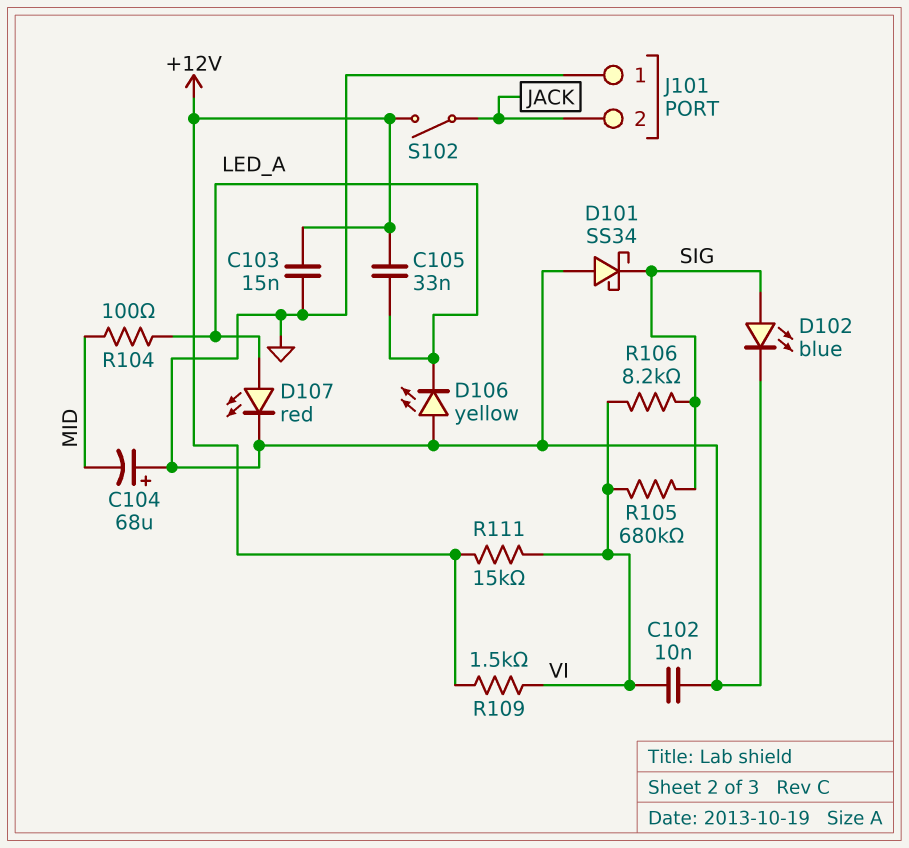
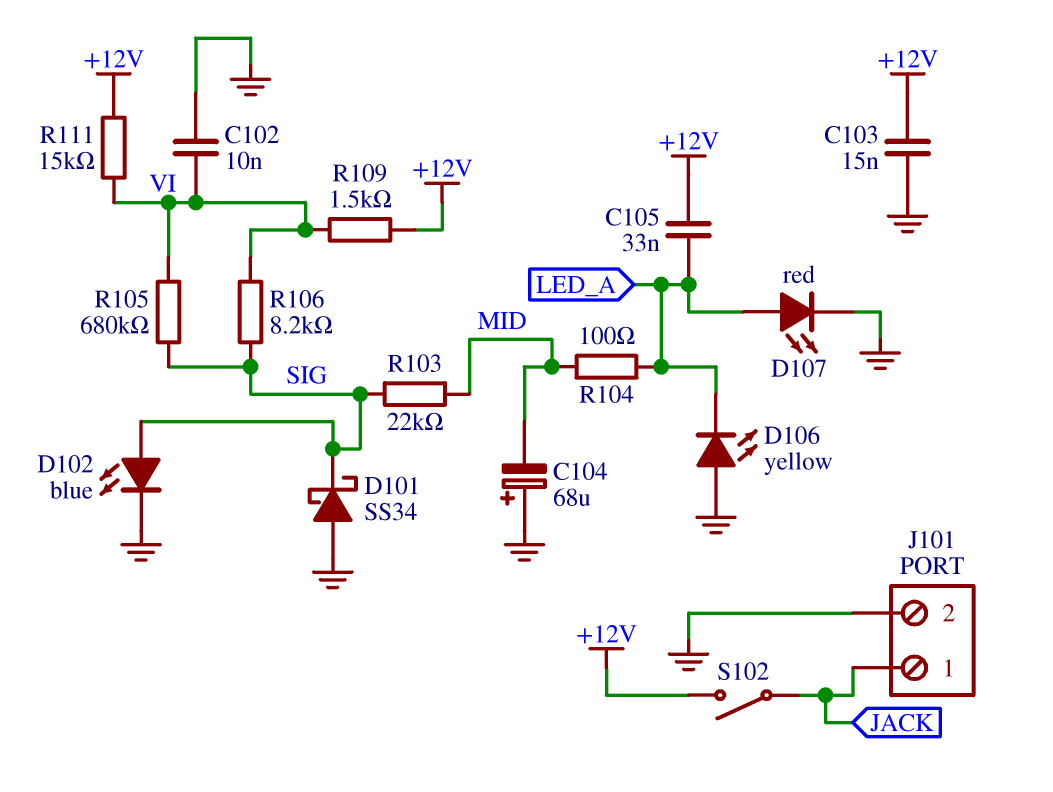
J101 pin 1: GND -> JACK
J101 pin 2: JACK -> GND
R103: none -> 22k (MID, SIG)

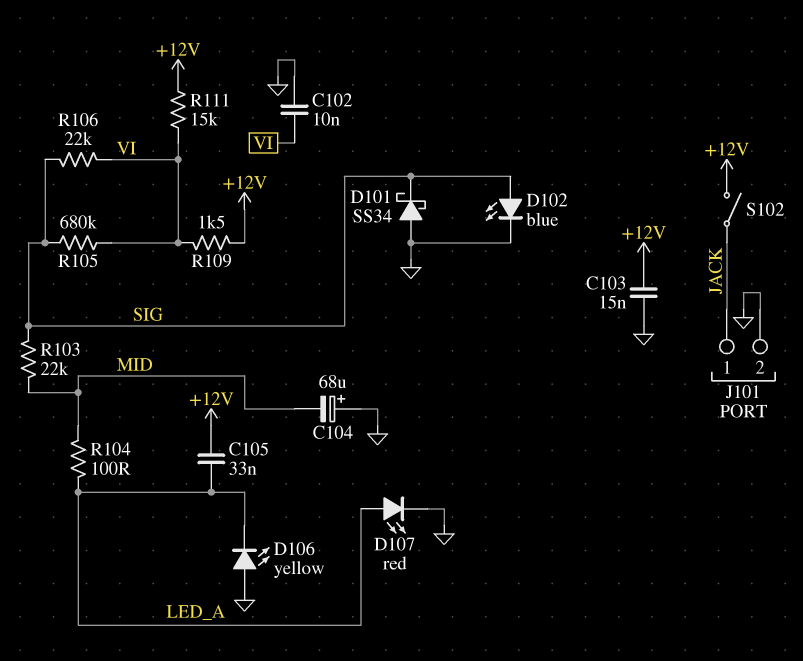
R106: 8.2k (SIG, VI) -> 22k (SIG, VI)

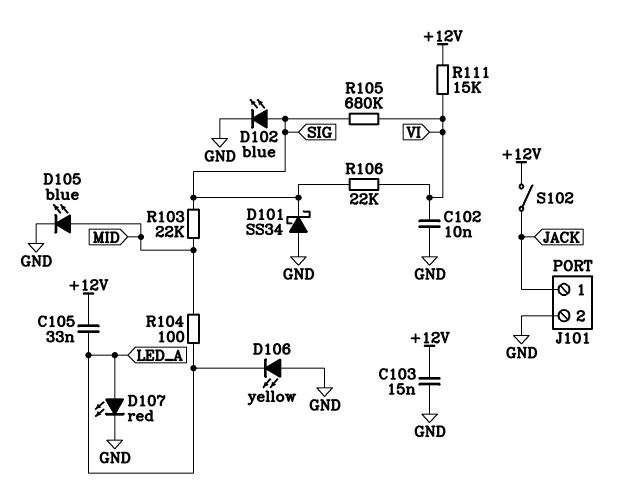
C104: 68uF (plus GND, minus MID) -> none
D105: none -> LED blue (A MID, K GND)
R109: 1.5k (+12V, VI) -> none

